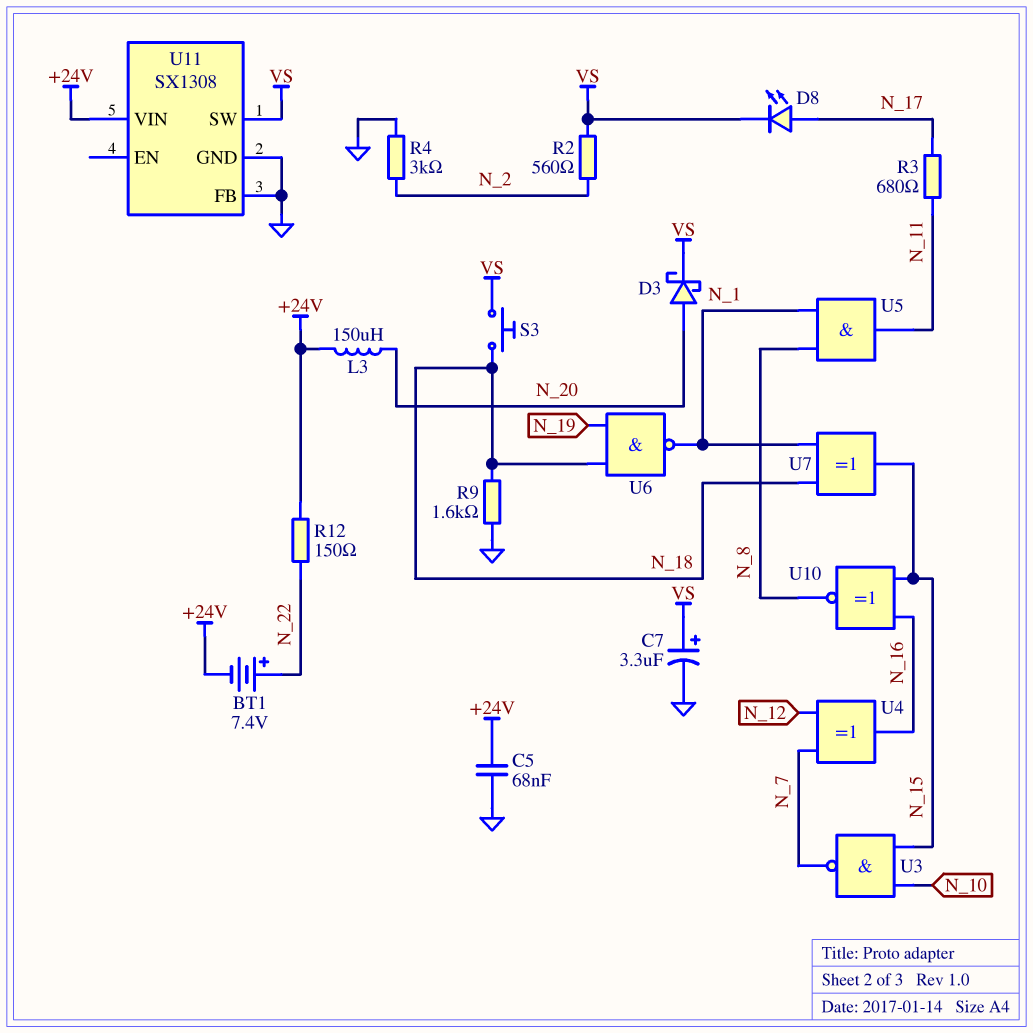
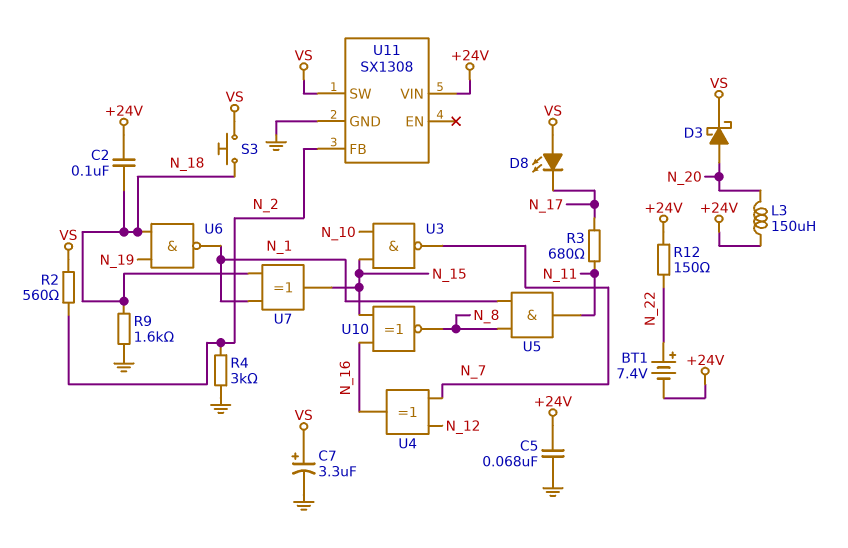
C2: none -> 100nF (+24V, N_18)
D8: LED (A N_17, K VS) -> LED (A VS, K N_17)
U11 pin FB: GND -> N_2

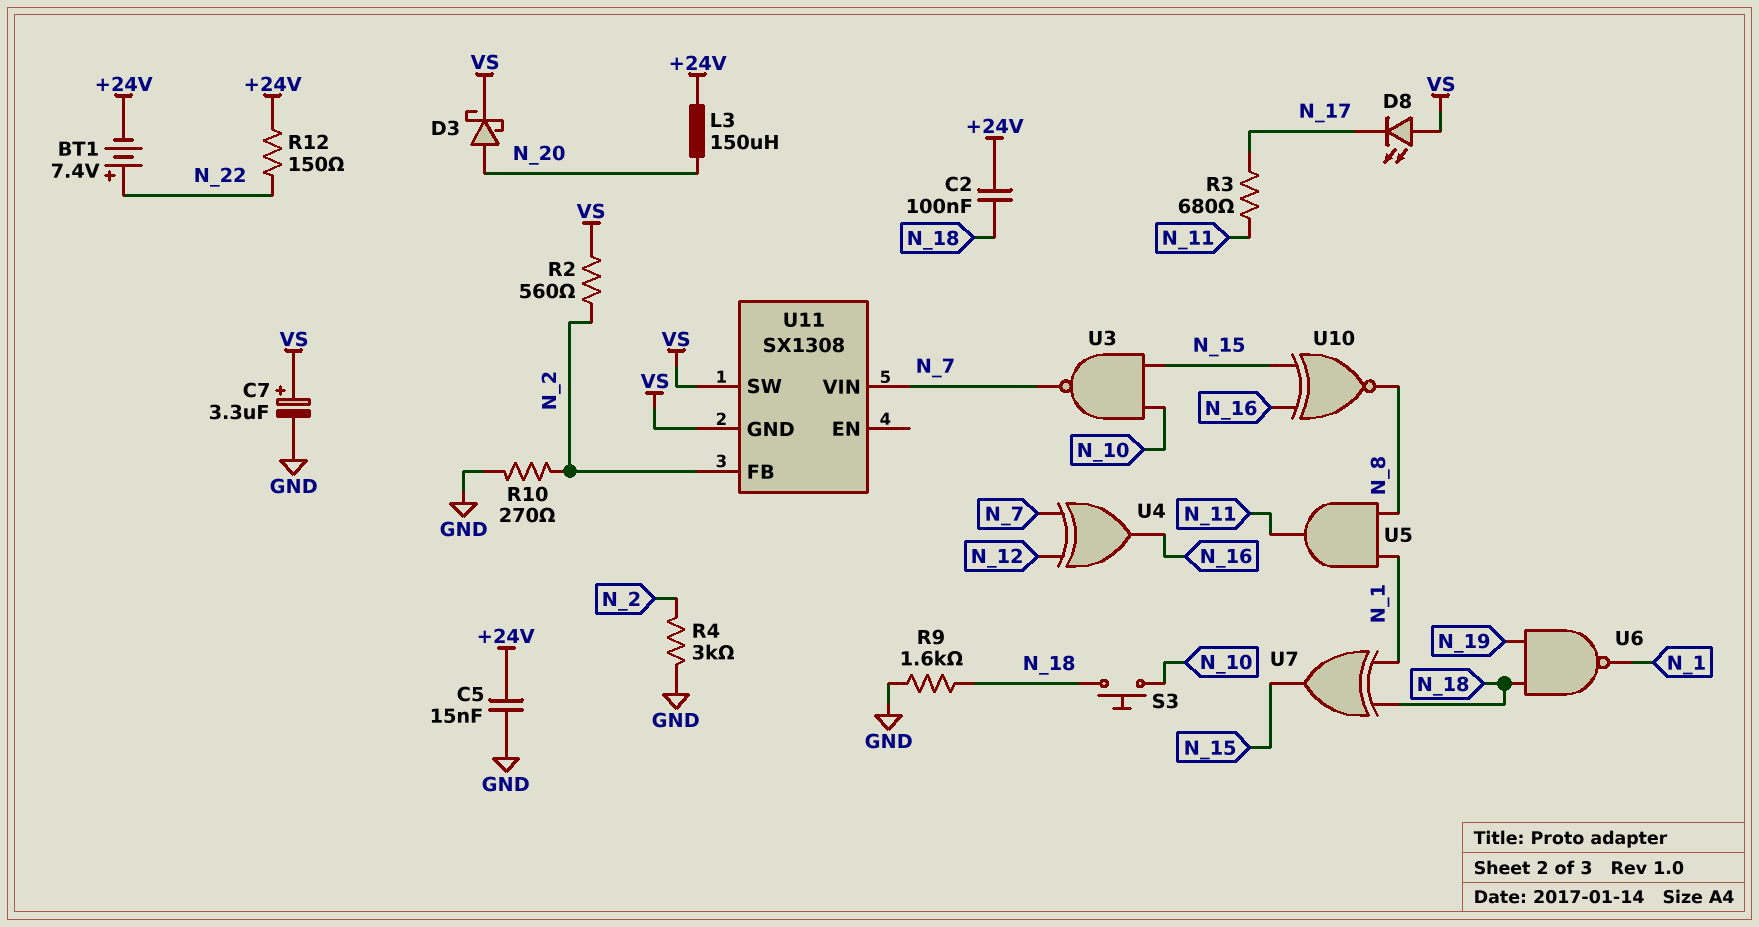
C5: 68nF (+24V, GND) -> 15nF (+24V, GND)
R10: none -> 270 (GND, N_2)
S3: button (N_18, VS) -> button (N_10, N_18)
U11 pin GND: GND -> VS
U11 pin VIN: +24V -> N_7

